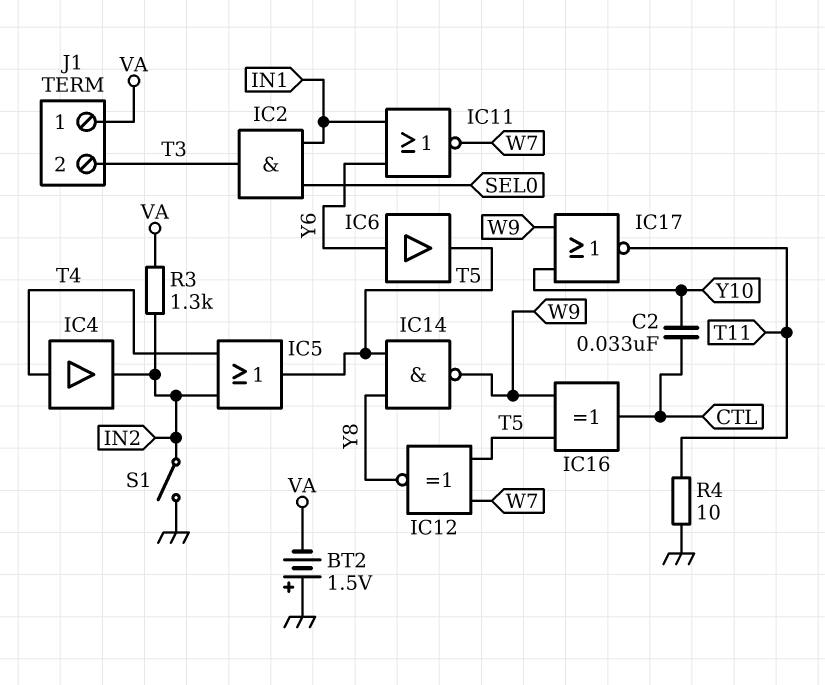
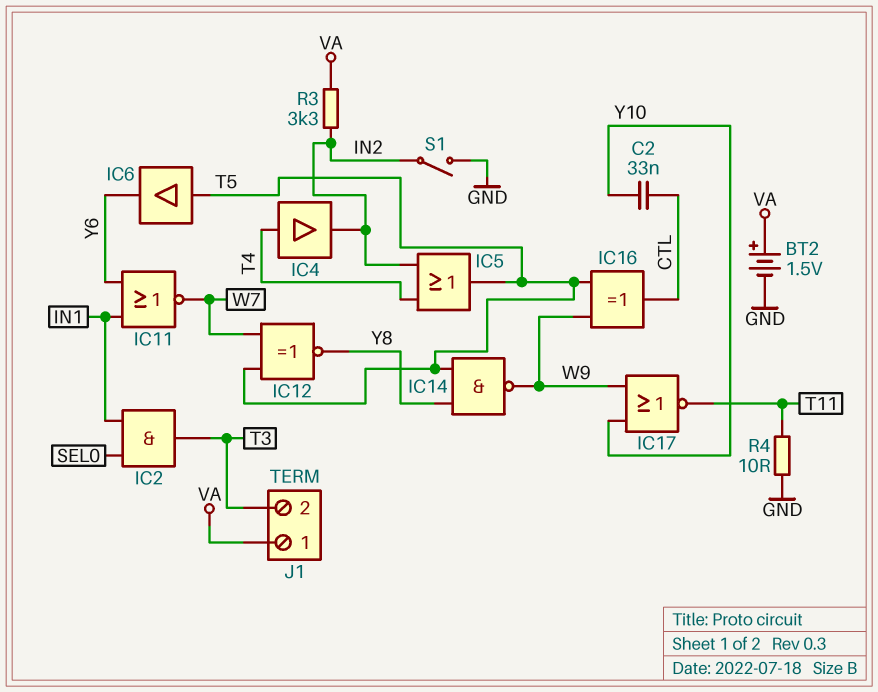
BT2: 1.5V (plus GND, minus VA) -> 1.5V (plus VA, minus GND)
IC6: buffer (in Y6, out T5) -> buffer (in T5, out Y6)
R3: 1.3k (IN2, VA) -> 3.3k (IN2, VA)

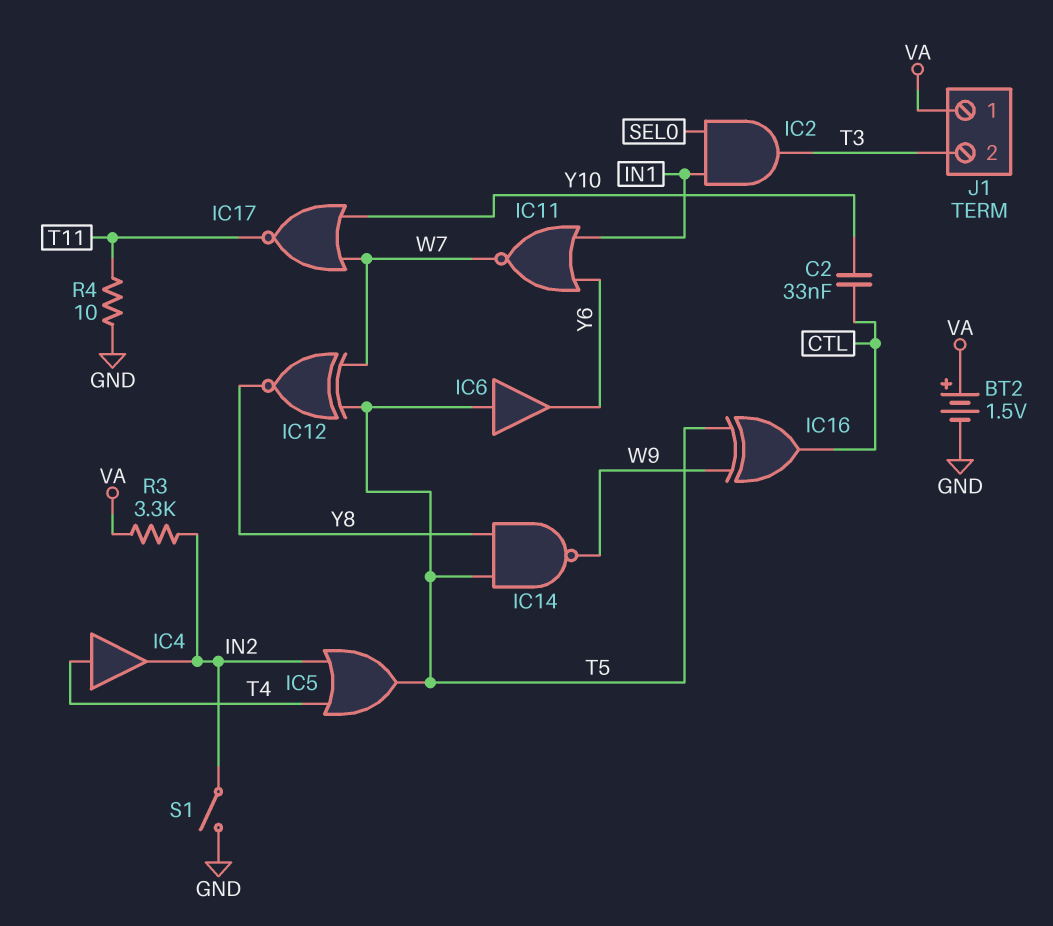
IC17: NOR (in W9, in Y10, out T11) -> NOR (in W7, in Y10, out T11)

